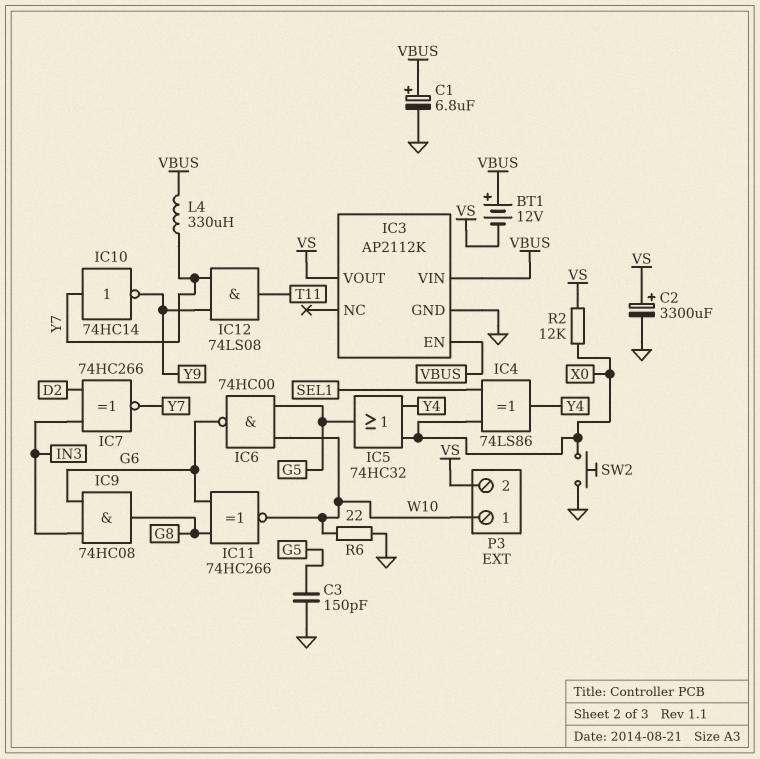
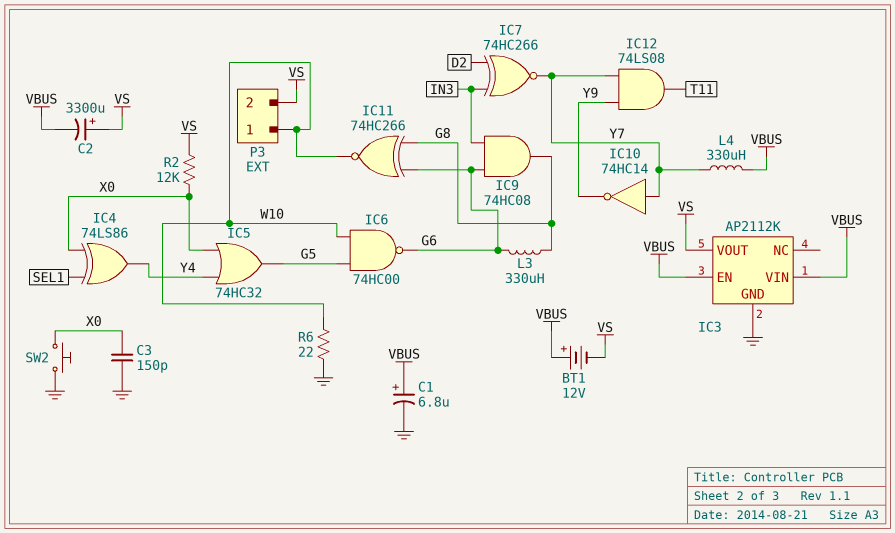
C2: 3300uF (plus VS, minus GND) -> 3300uF (plus VS, minus VBUS)
C3: 150pF (G5, GND) -> 150pF (GND, X0)
L3: none -> 330uH (G6, G8)

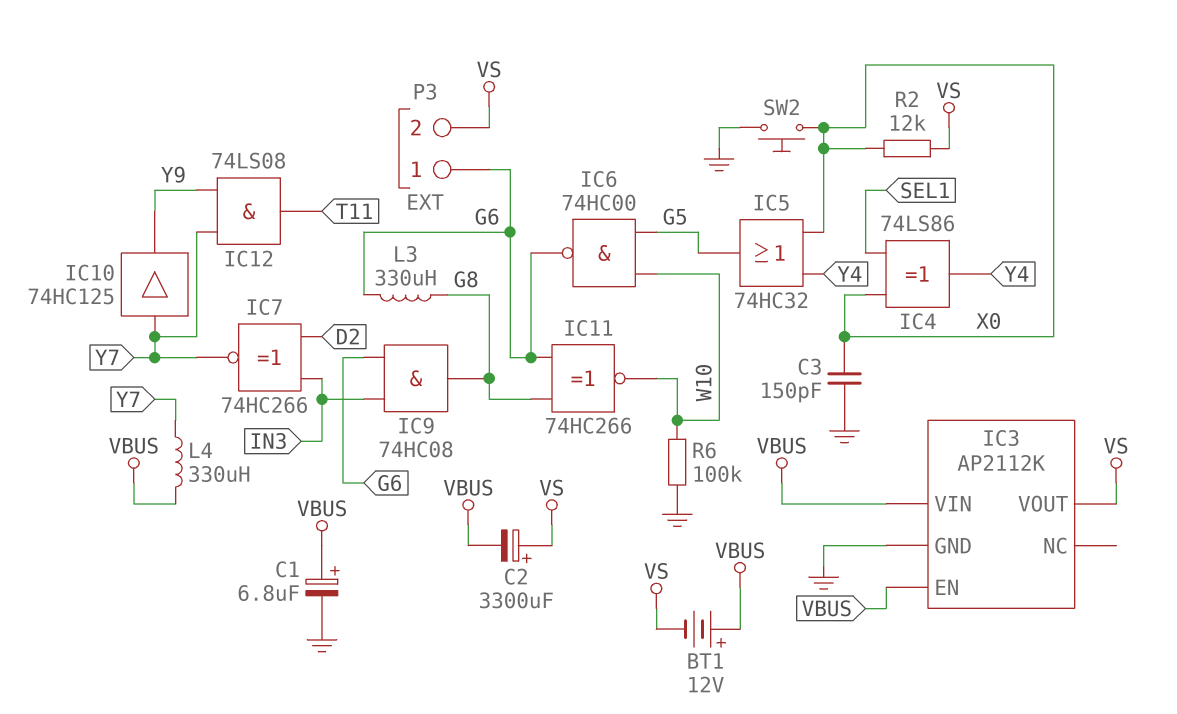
IC10: NOT 74HC14 (in Y7, out Y9) -> buffer 74HC125 (in Y7, out Y9)
P3 pin 1: W10 -> G6
R6: 22 (GND, W10) -> 100k (GND, W10)

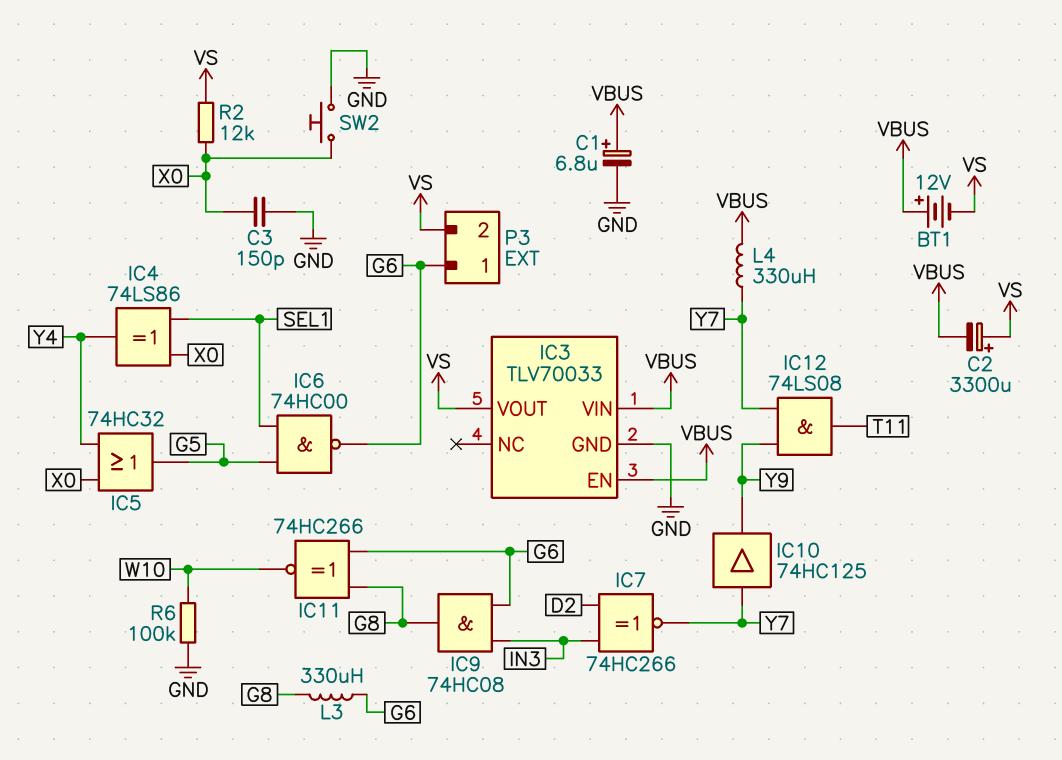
IC3: AP2112K -> TLV70033
IC6: NAND 74HC00 (in G5, in W10, out G6) -> NAND 74HC00 (in G5, in SEL1, out G6)

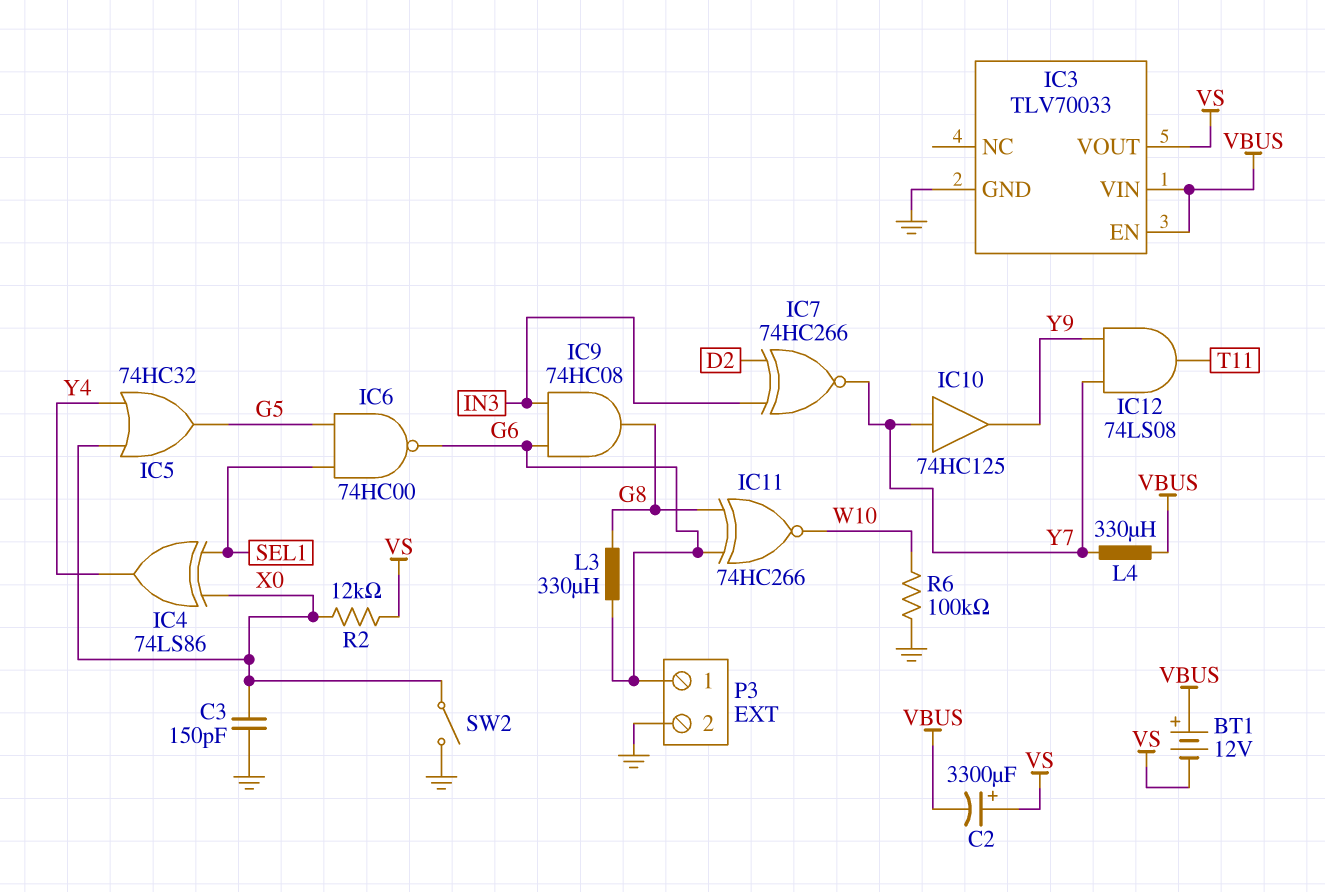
C1: 6.8uF (plus VBUS, minus GND) -> none
P3 pin 2: VS -> GND
SW2: button (GND, X0) -> switch (GND, X0)

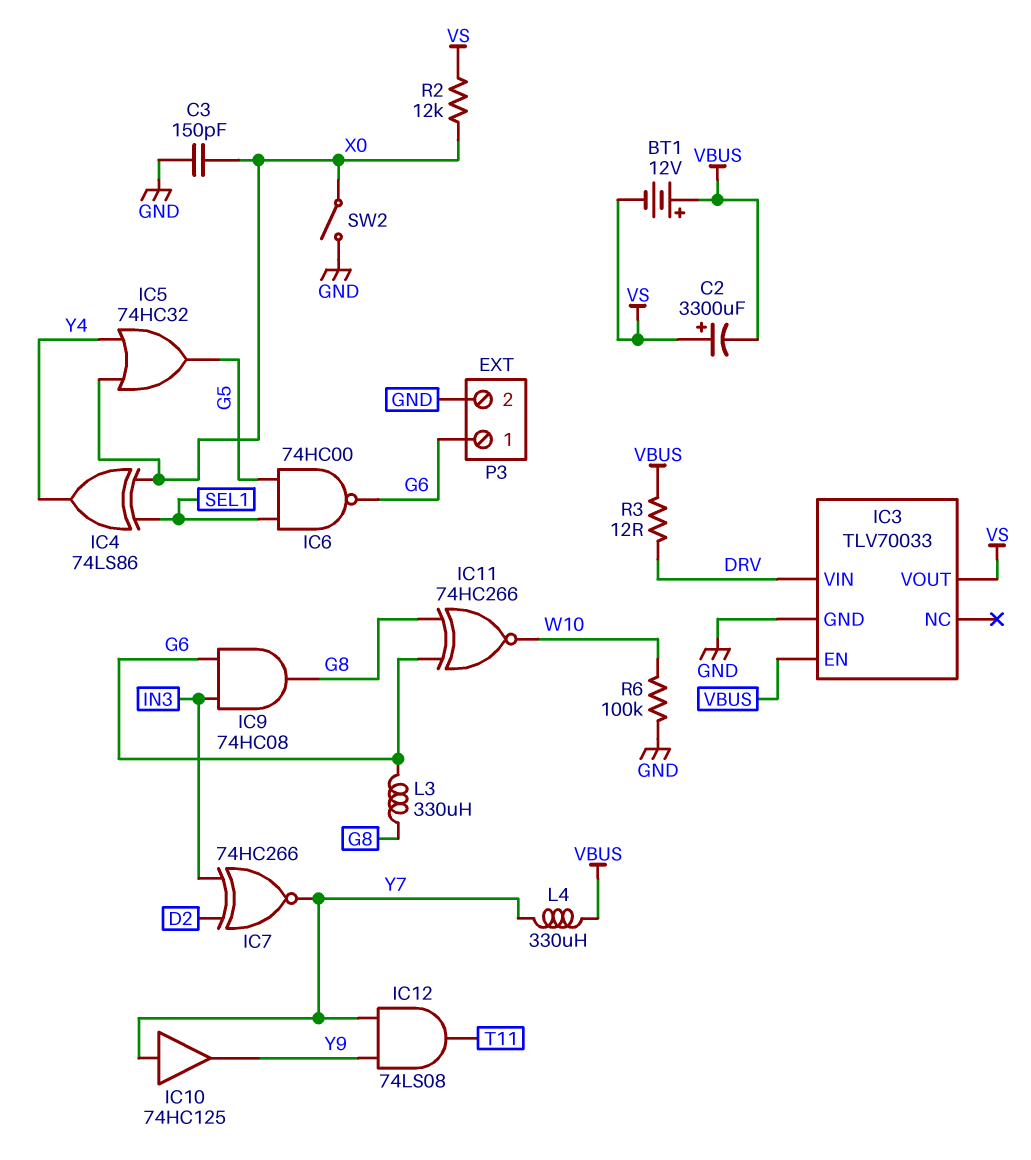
IC3 pin VIN: VBUS -> DRV
R3: none -> 12 (DRV, VBUS)

